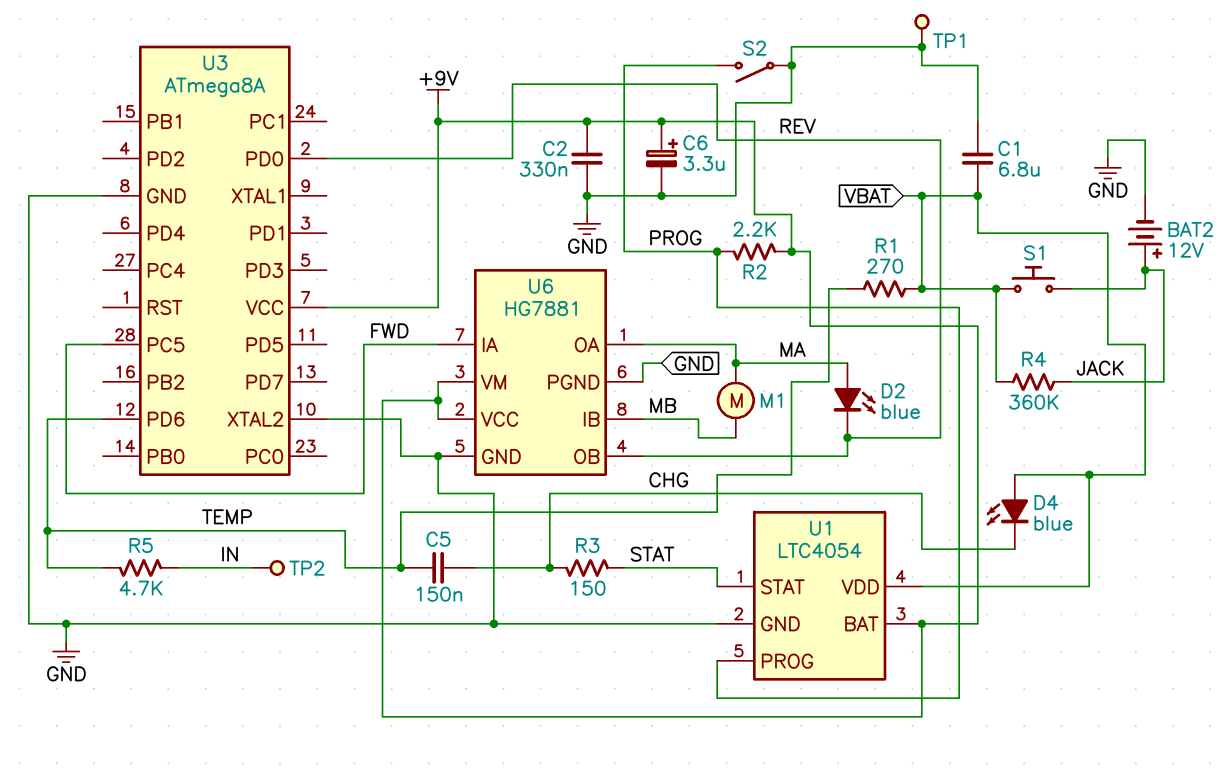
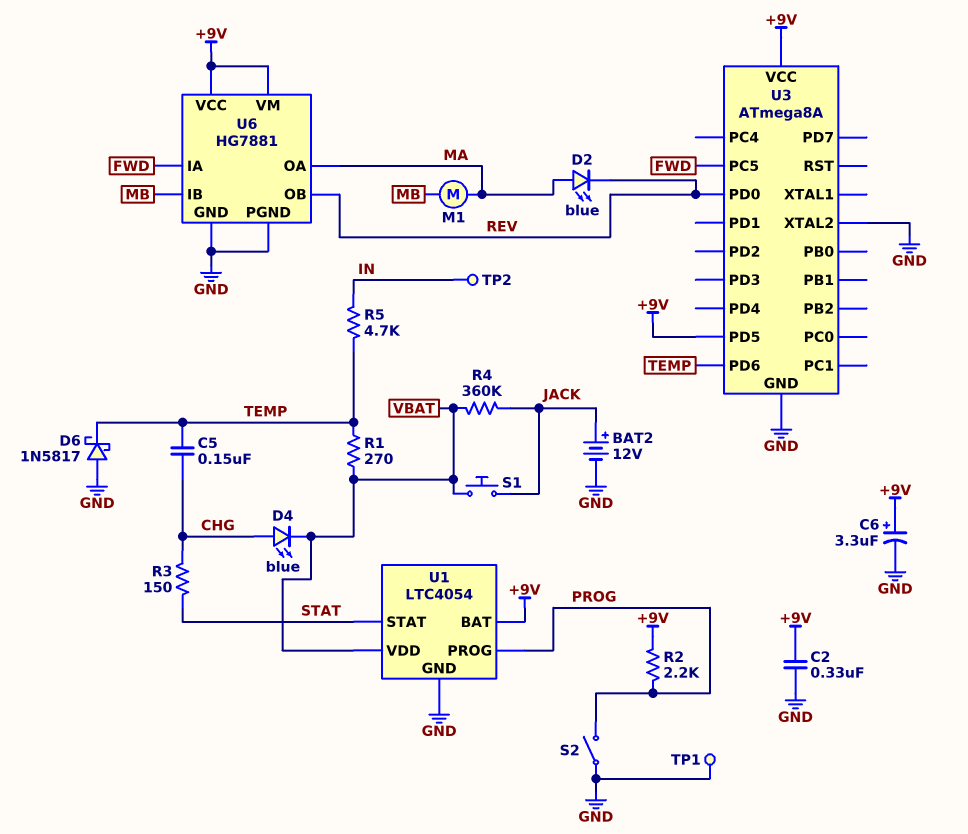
C1: 6.8uF (GND, VBAT) -> none
D4: LED blue (A VBAT, K CHG) -> LED blue (A CHG, K VBAT)
D6: none -> schottky 1N5817 (A GND, K TEMP)
U3 pin PD5: none -> +9V

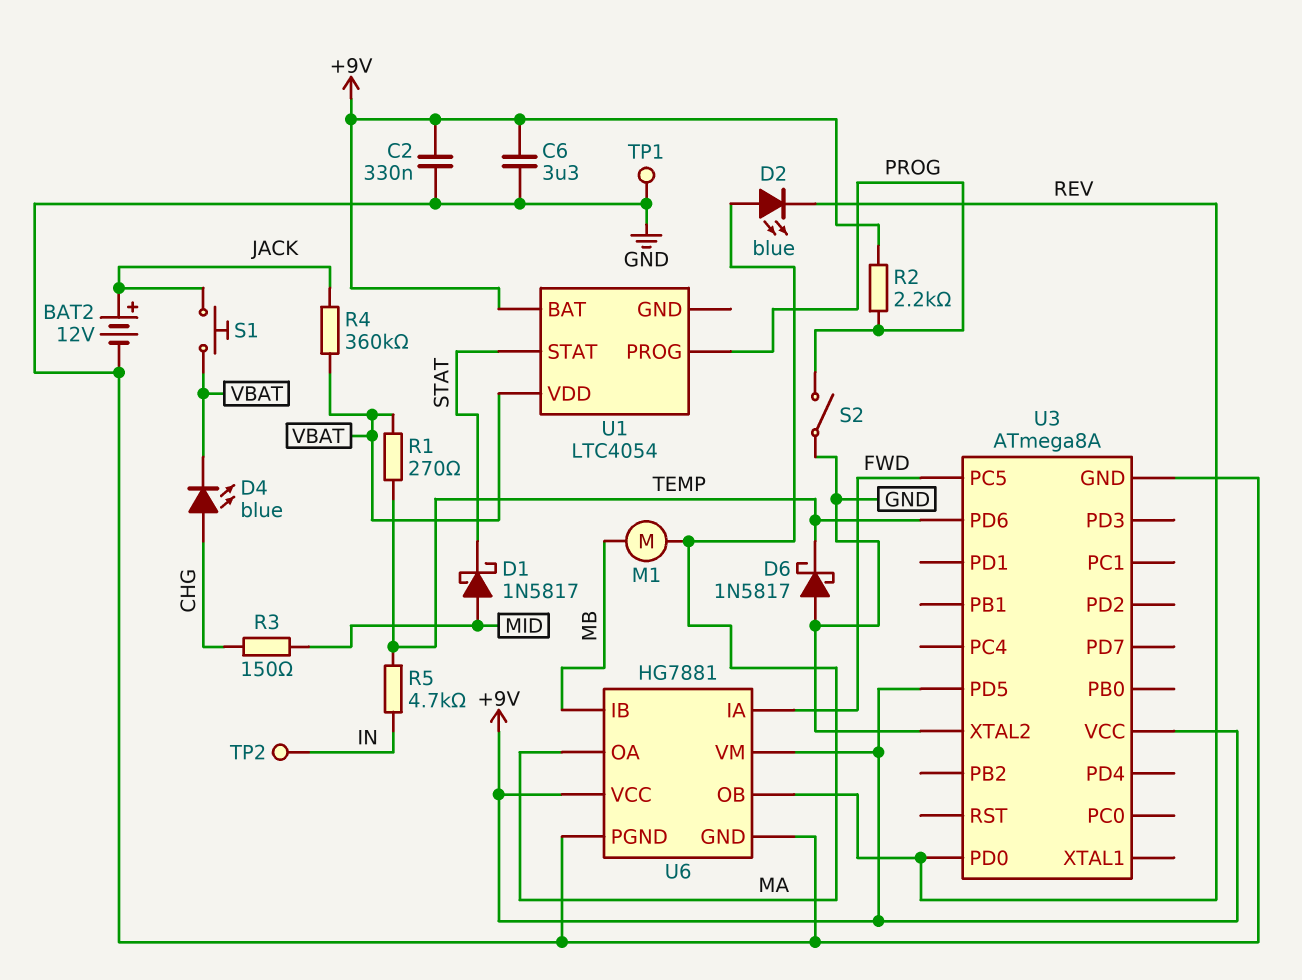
C5: 150nF (CHG, TEMP) -> none
C6: 3.3uF (plus +9V, minus GND) -> 3.3uF (+9V, GND)
D1: none -> schottky 1N5817 (A MID, K STAT)
R3: 150 (CHG, STAT) -> 150 (CHG, MID)
U1 pin GND: GND -> none

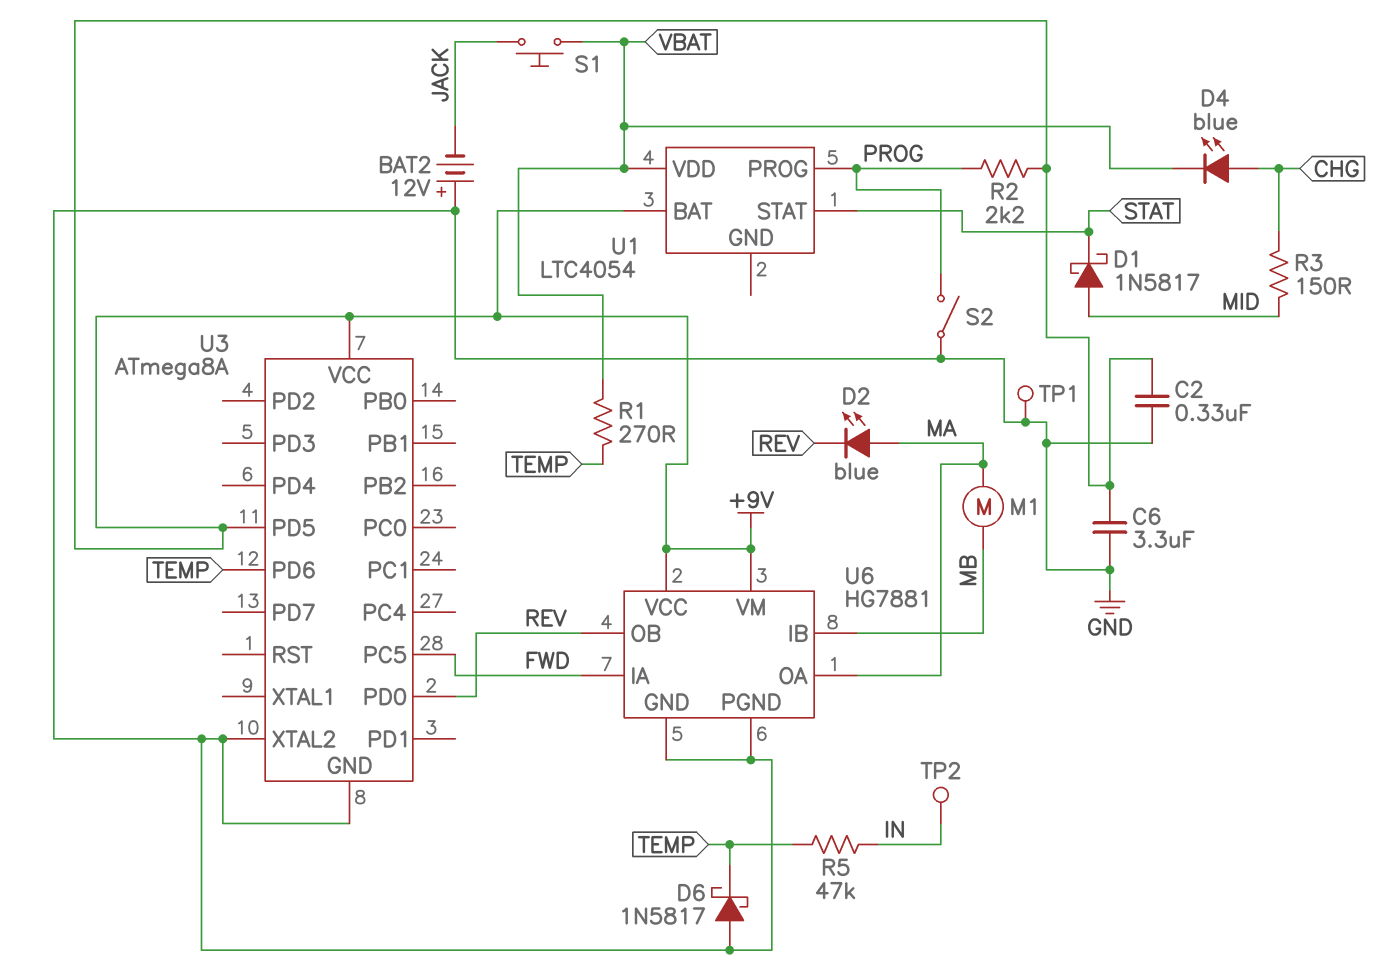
BAT2: 12V (plus JACK, minus GND) -> 12V (plus GND, minus JACK)
R4: 360k (JACK, VBAT) -> none
R5: 4.7k (IN, TEMP) -> 47k (IN, TEMP)

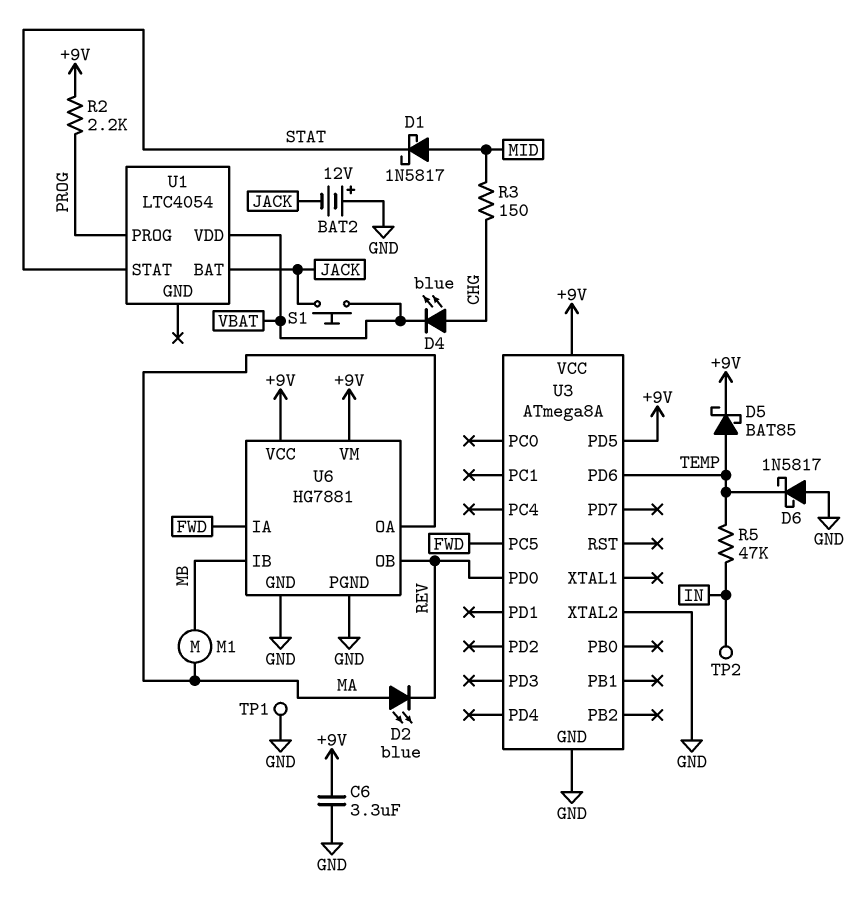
C2: 330nF (+9V, GND) -> none
D5: none -> schottky BAT85 (A TEMP, K +9V)
R1: 270 (TEMP, VBAT) -> none
S2: switch (GND, PROG) -> none
U1 pin BAT: +9V -> JACK

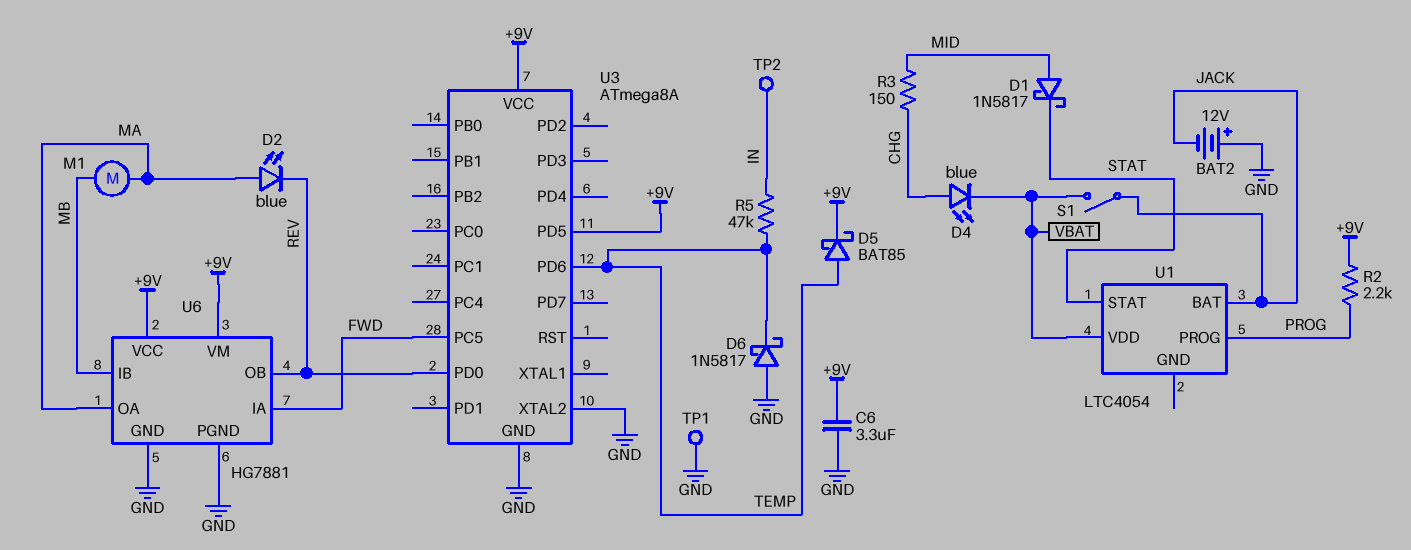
S1: button (JACK, VBAT) -> switch (JACK, VBAT)

